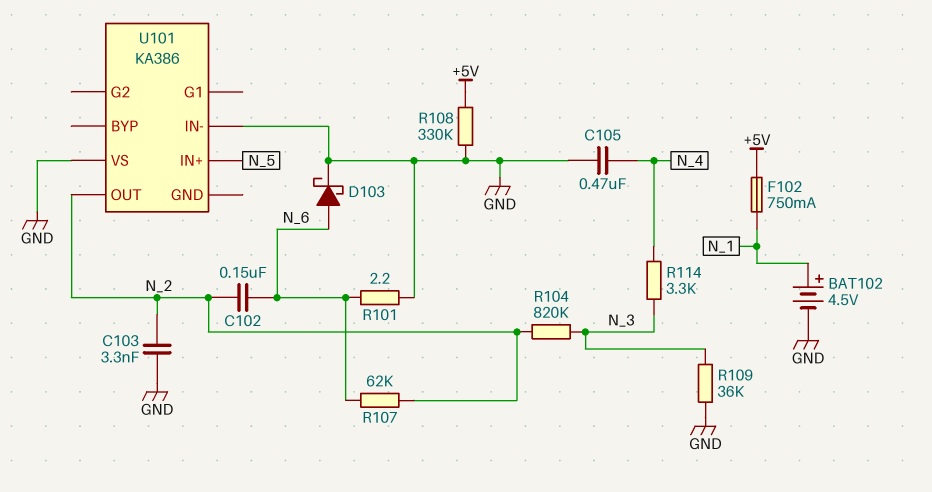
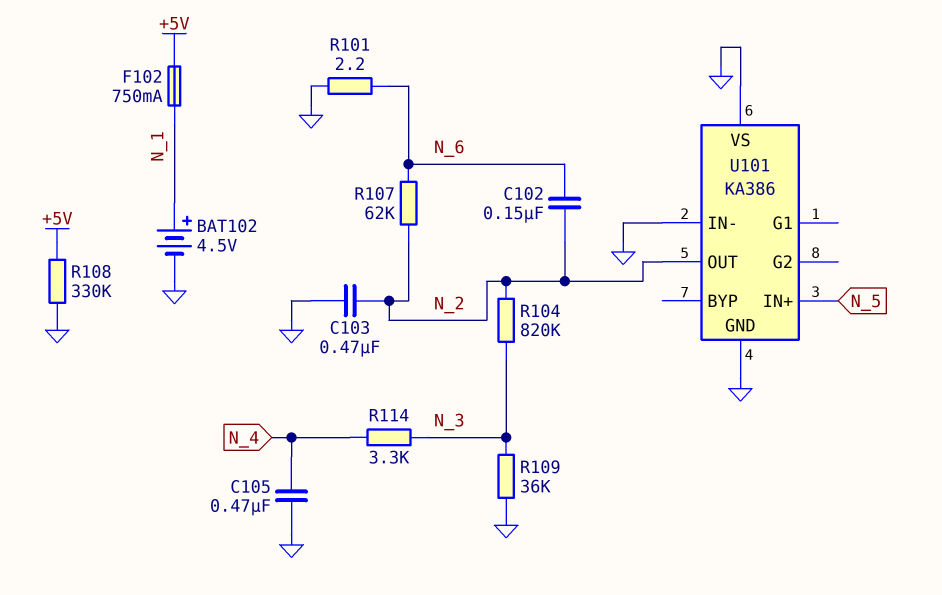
C103: 3.3nF (GND, N_2) -> 470nF (GND, N_2)
D103: schottky (A N_6, K GND) -> none
U101 pin GND: none -> GND

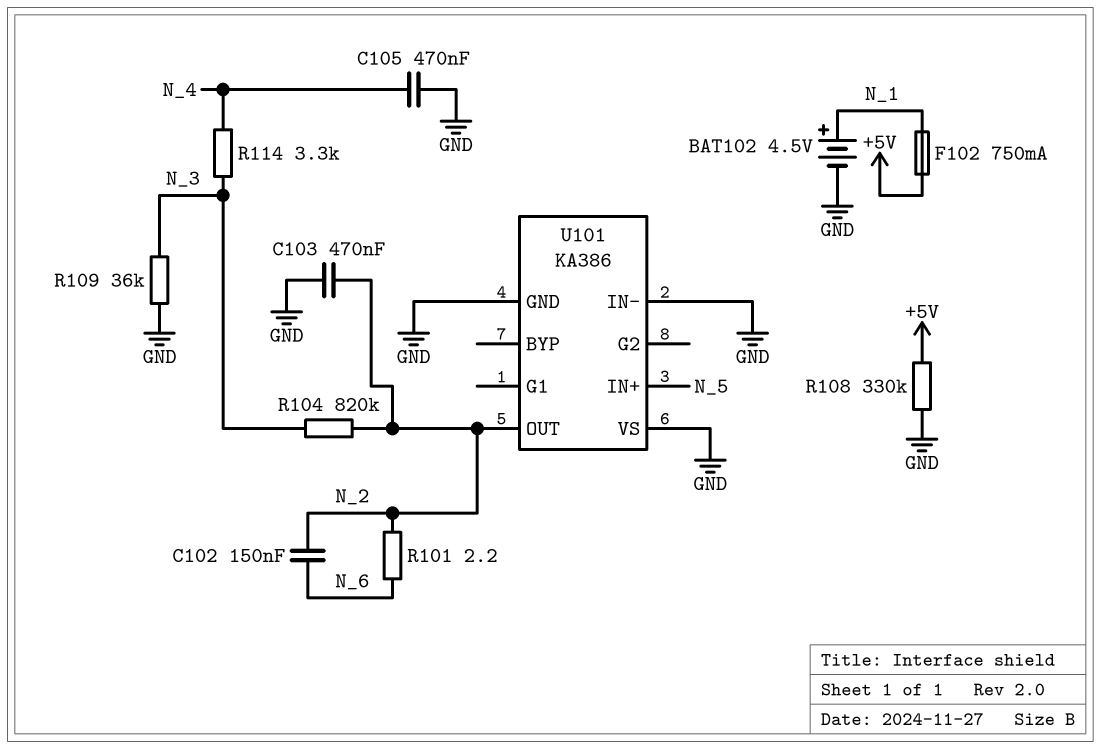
R101: 2.2 (GND, N_6) -> 2.2 (N_2, N_6)
R107: 62k (N_2, N_6) -> none

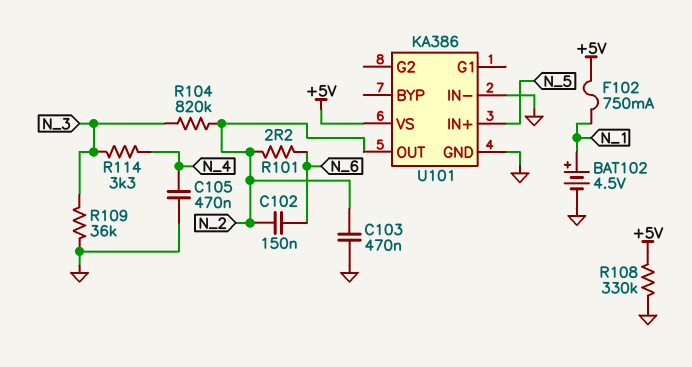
U101 pin VS: GND -> +5V

